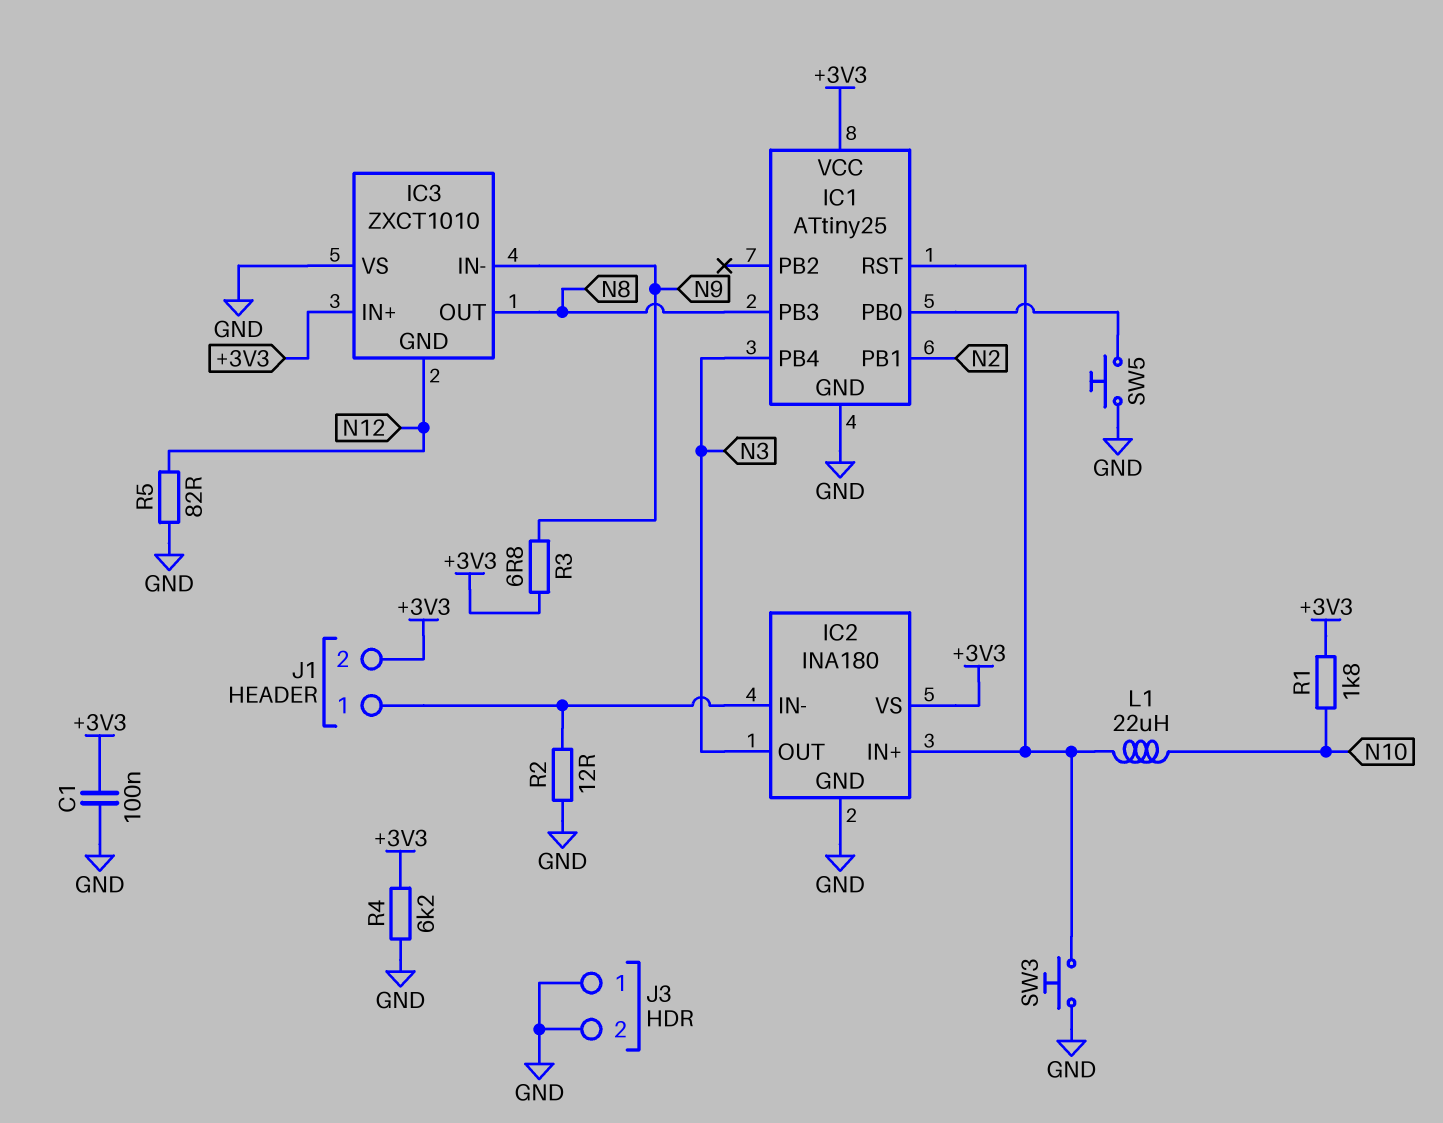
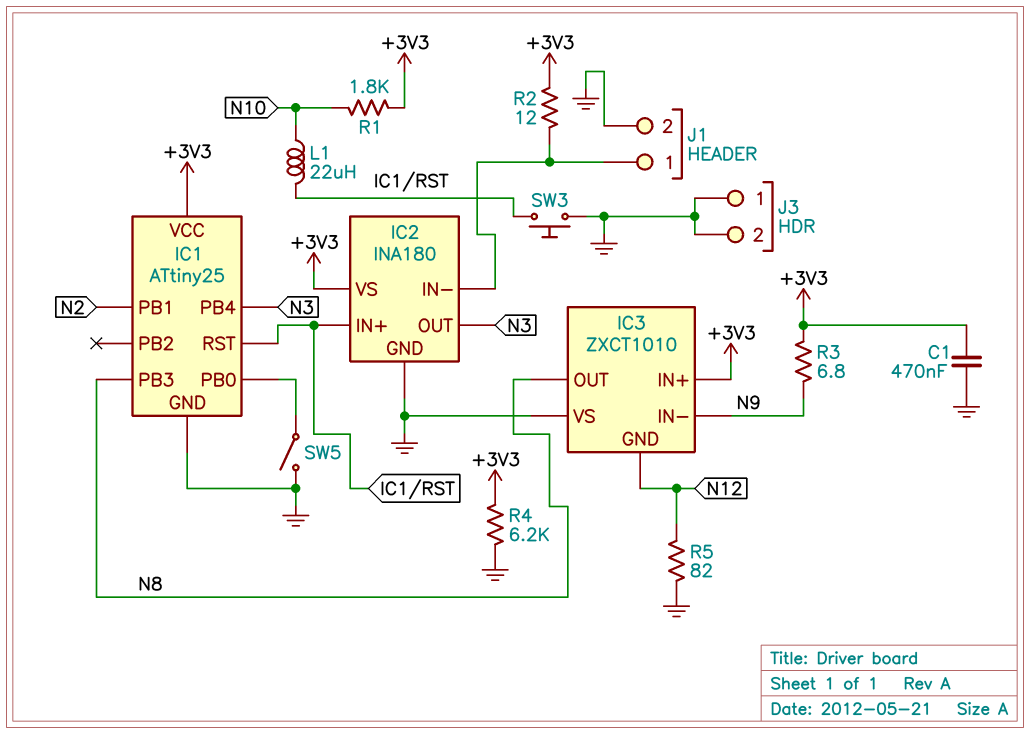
C1: 100nF (+3V3, GND) -> 470nF (+3V3, GND)
J1 pin 2: +3V3 -> GND
R2: 12 (GND, IC2/IN-) -> 12 (+3V3, IC2/IN-)
SW5: button (GND, IC1/PB0) -> switch (GND, IC1/PB0)

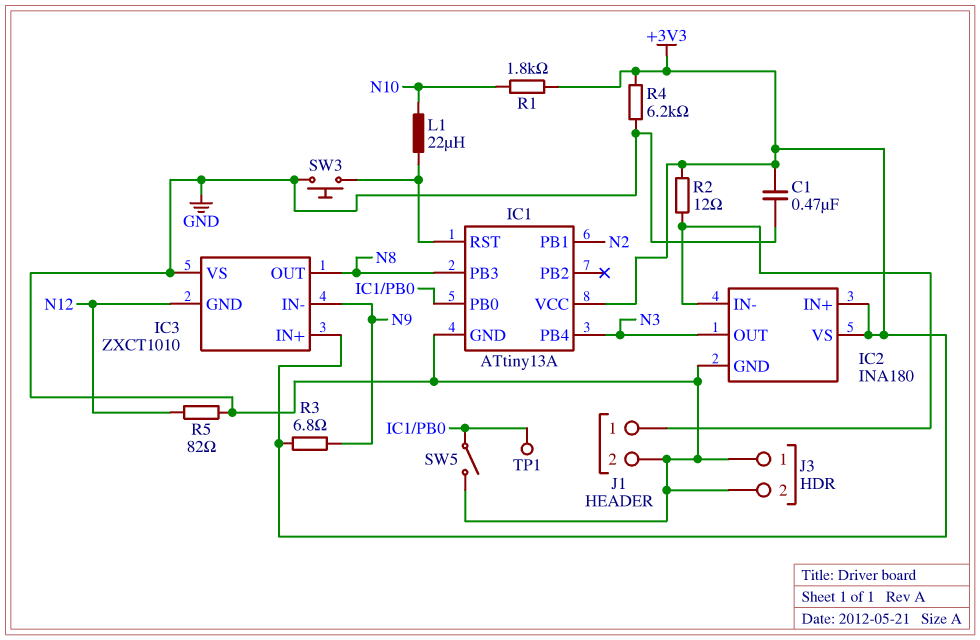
IC1: ATtiny25 -> ATtiny13A
IC2 pin IN+: IC1/RST -> +3V3
TP1: none -> test point (IC1/PB0)

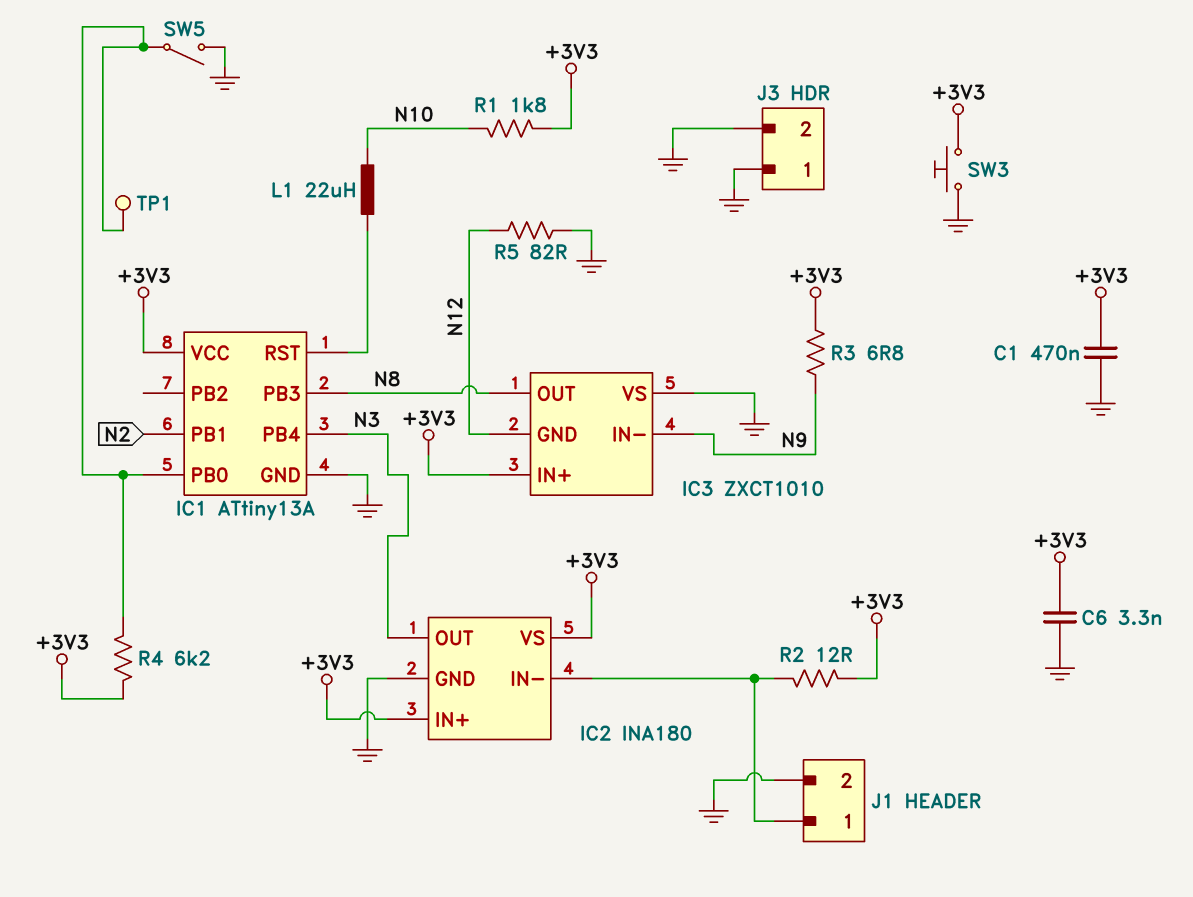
C6: none -> 3.3nF (+3V3, GND)
R4: 6.2k (+3V3, GND) -> 6.2k (+3V3, IC1/PB0)
SW3: button (GND, IC1/RST) -> button (+3V3, GND)

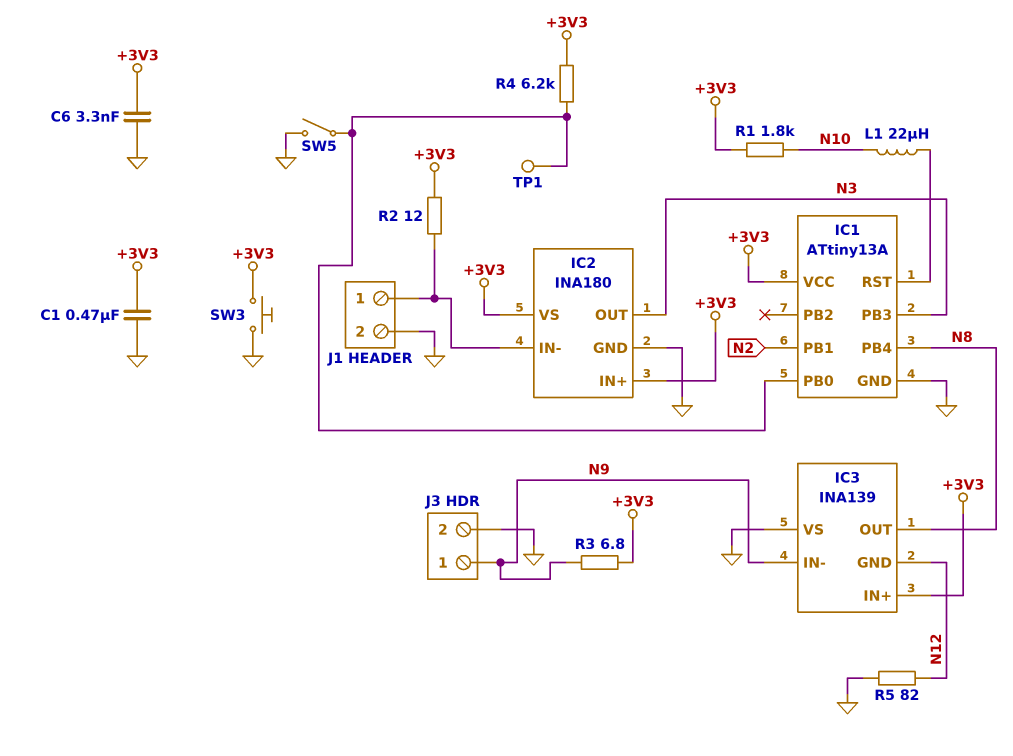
IC1 pin PB3: N8 -> N3
IC1 pin PB4: N3 -> N8
IC3: ZXCT1010 -> INA139
J3 pin 1: GND -> N9

